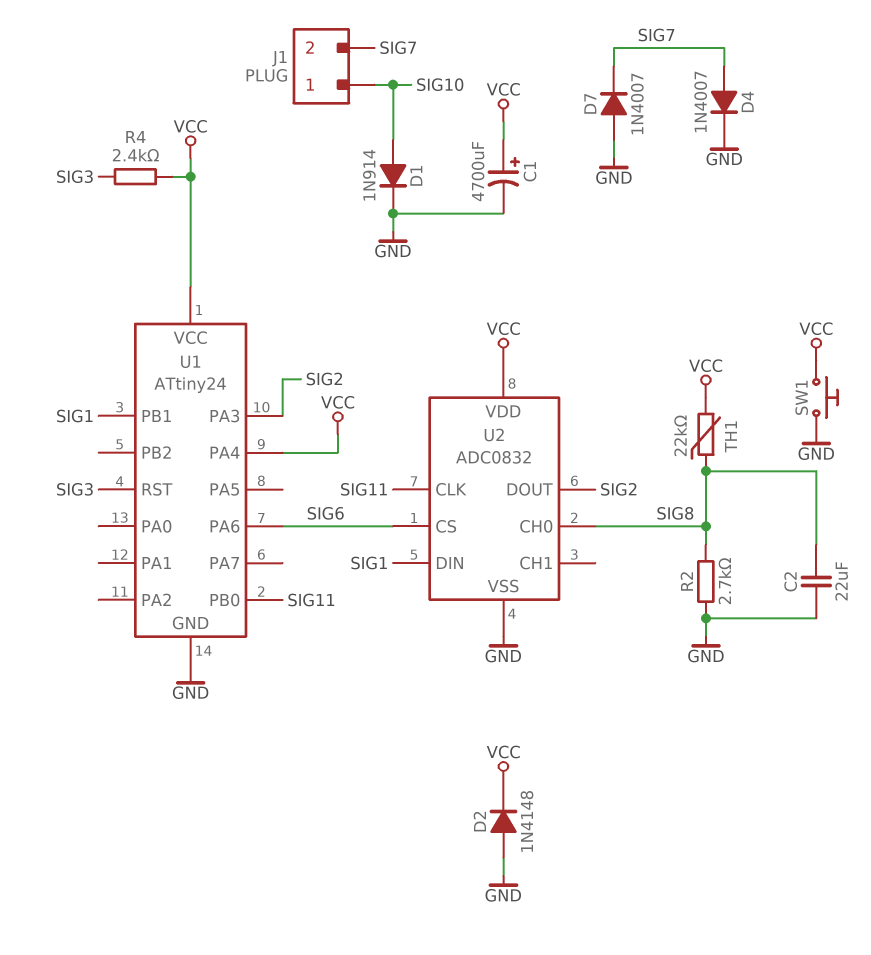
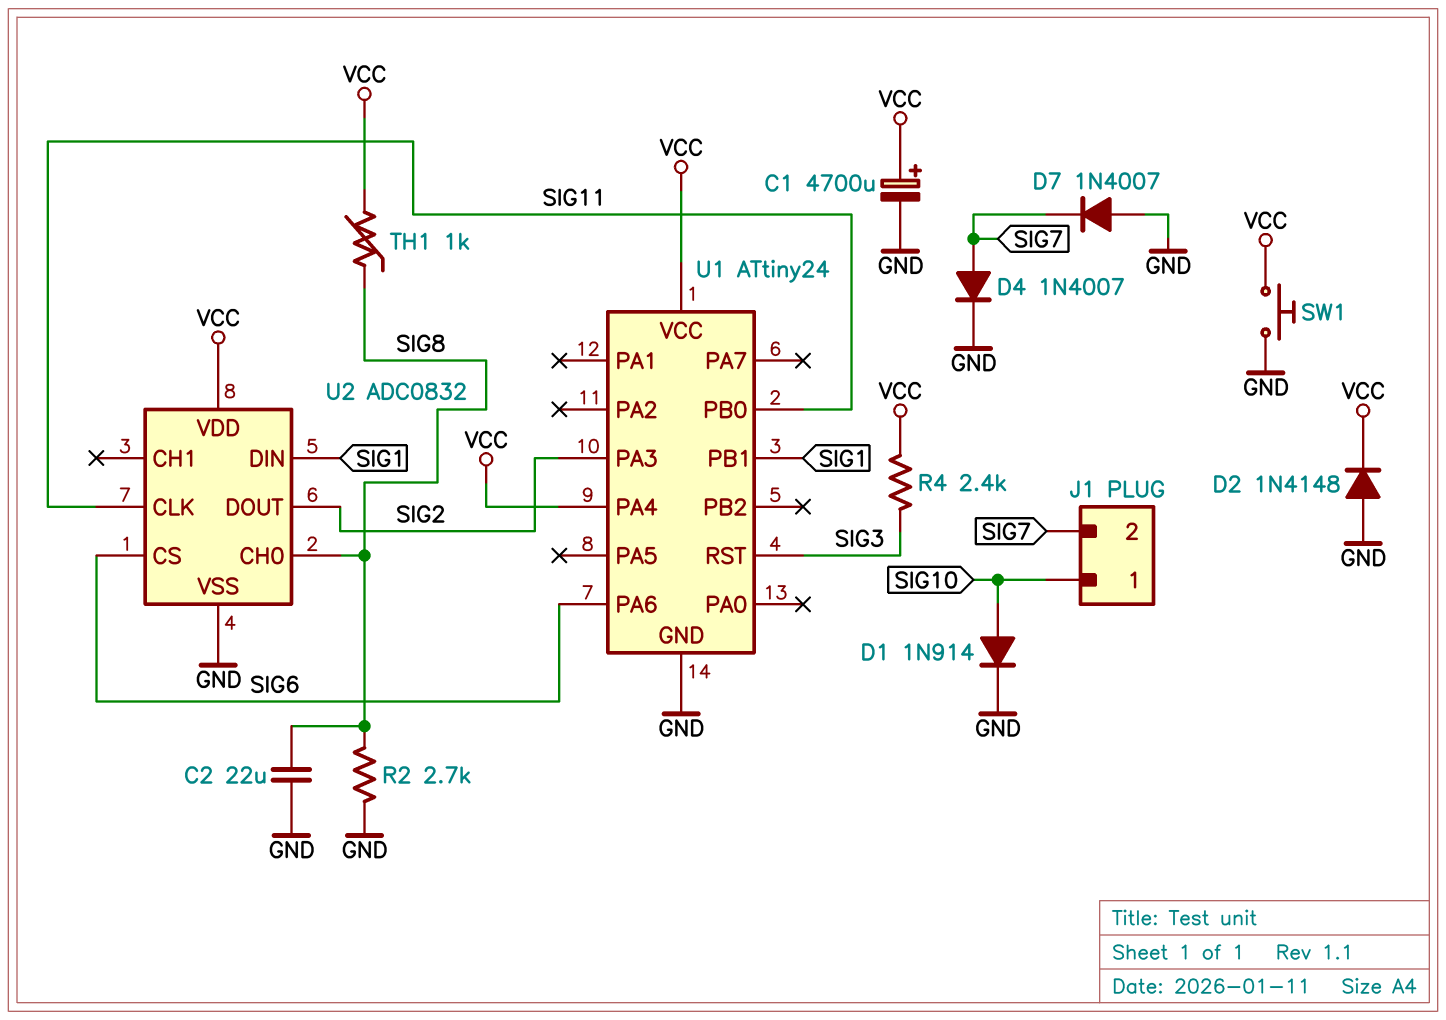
TH1: 22k (SIG8, VCC) -> 1k (SIG8, VCC)

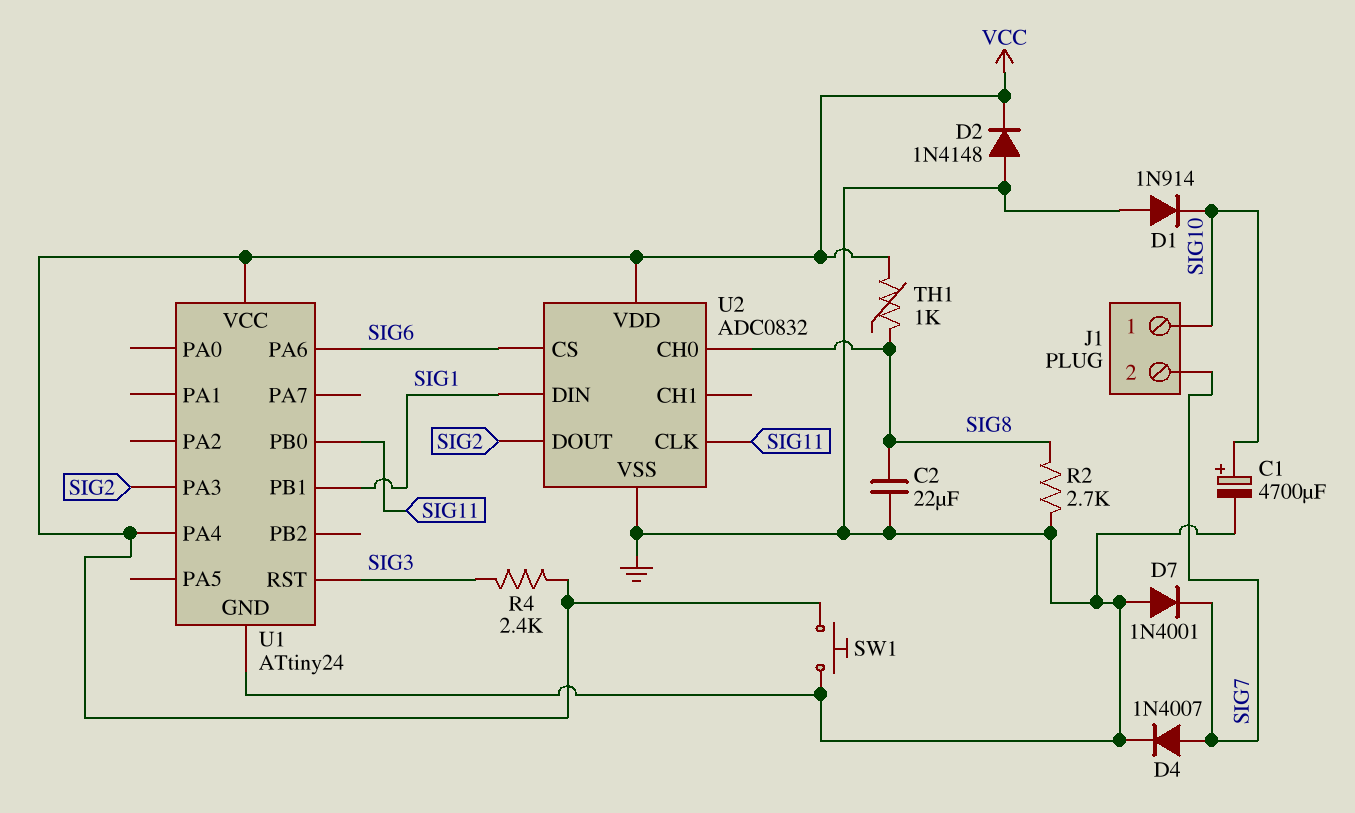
C1: 4700uF (plus VCC, minus GND) -> 4700uF (plus SIG10, minus GND)
D1: diode 1N914 (A SIG10, K GND) -> diode 1N914 (A GND, K SIG10)
D7: diode 1N4007 (A GND, K SIG7) -> diode 1N4001 (A GND, K SIG7)

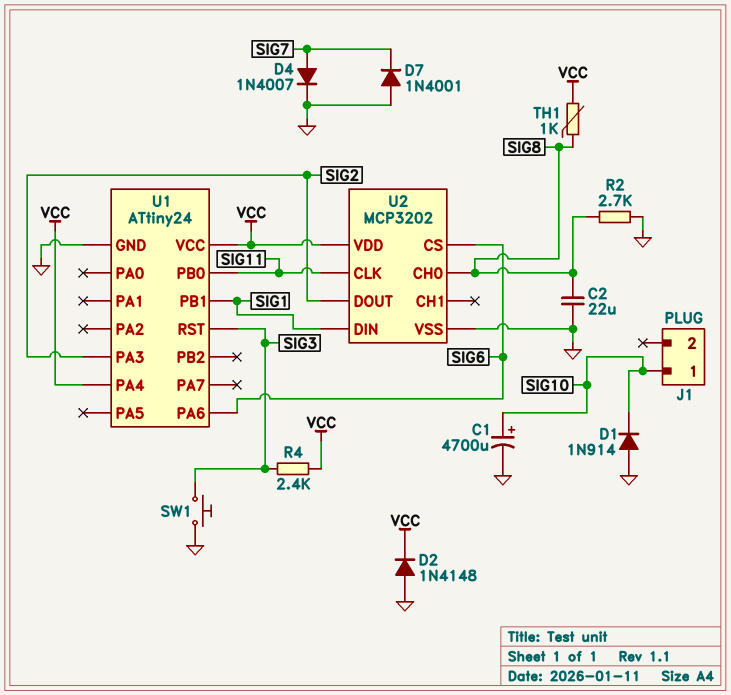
J1 pin 2: SIG7 -> none
SW1: button (GND, VCC) -> button (GND, SIG3)
U2: ADC0832 -> MCP3202

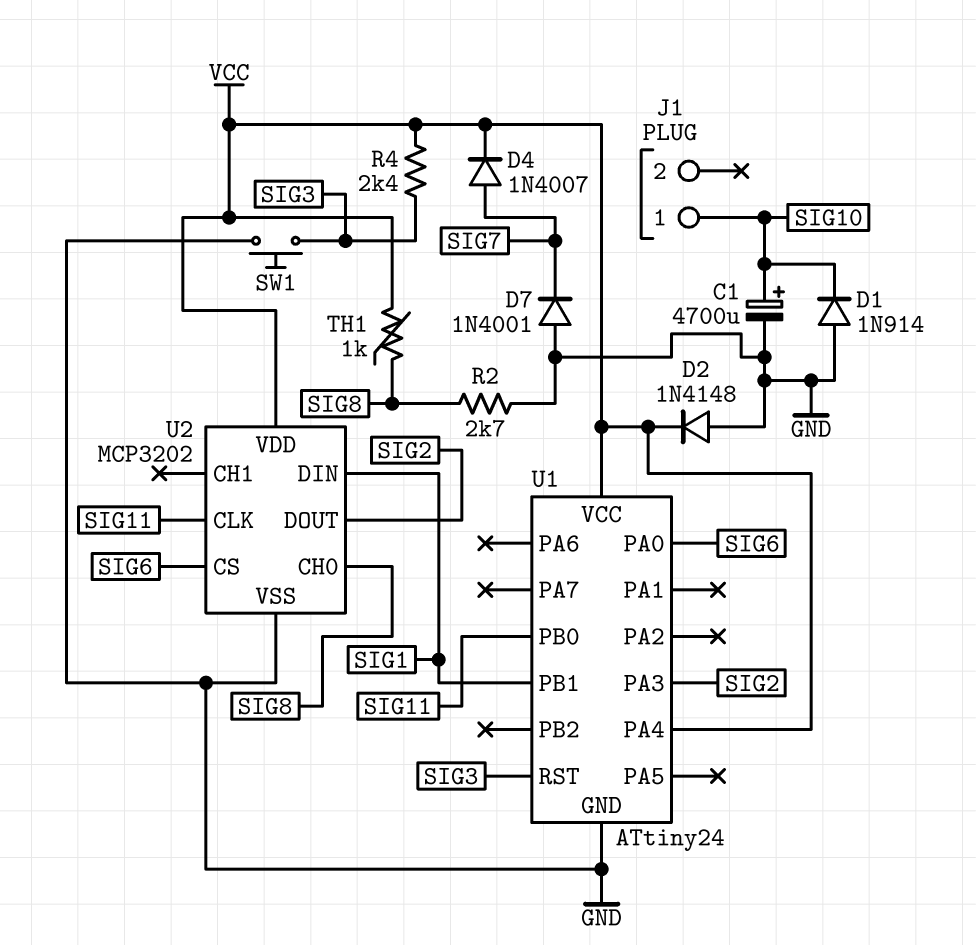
C2: 22uF (GND, SIG8) -> none
D4: diode 1N4007 (A SIG7, K GND) -> diode 1N4007 (A SIG7, K VCC)
U1 pin PA0: none -> SIG6
U1 pin PA6: SIG6 -> none

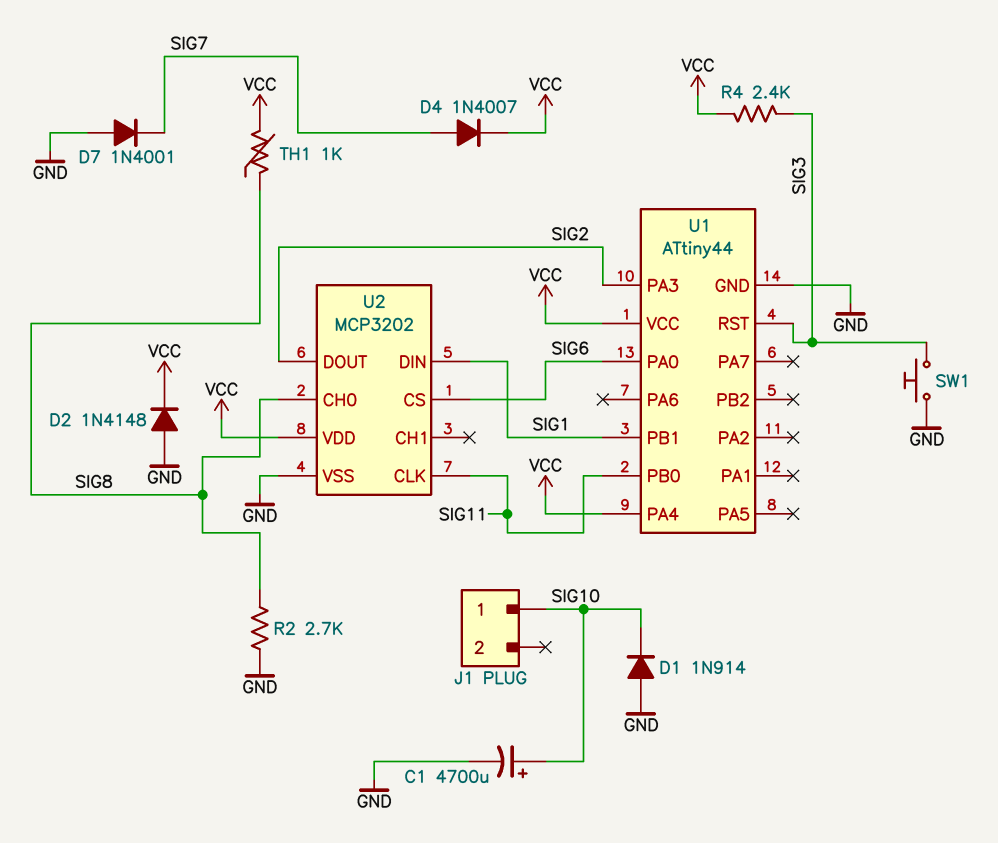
U1: ATtiny24 -> ATtiny44

